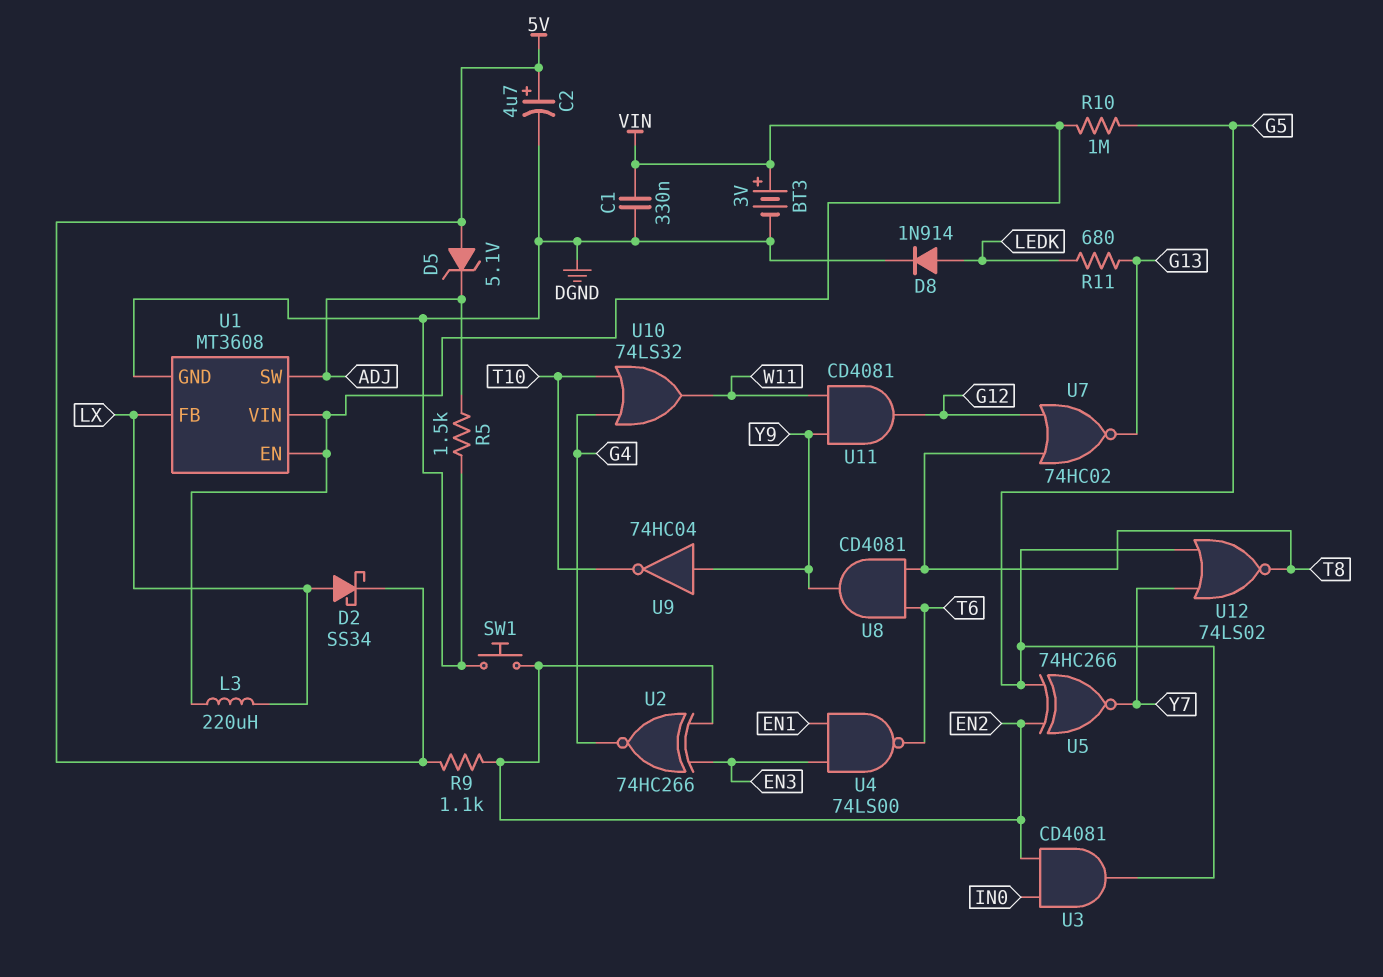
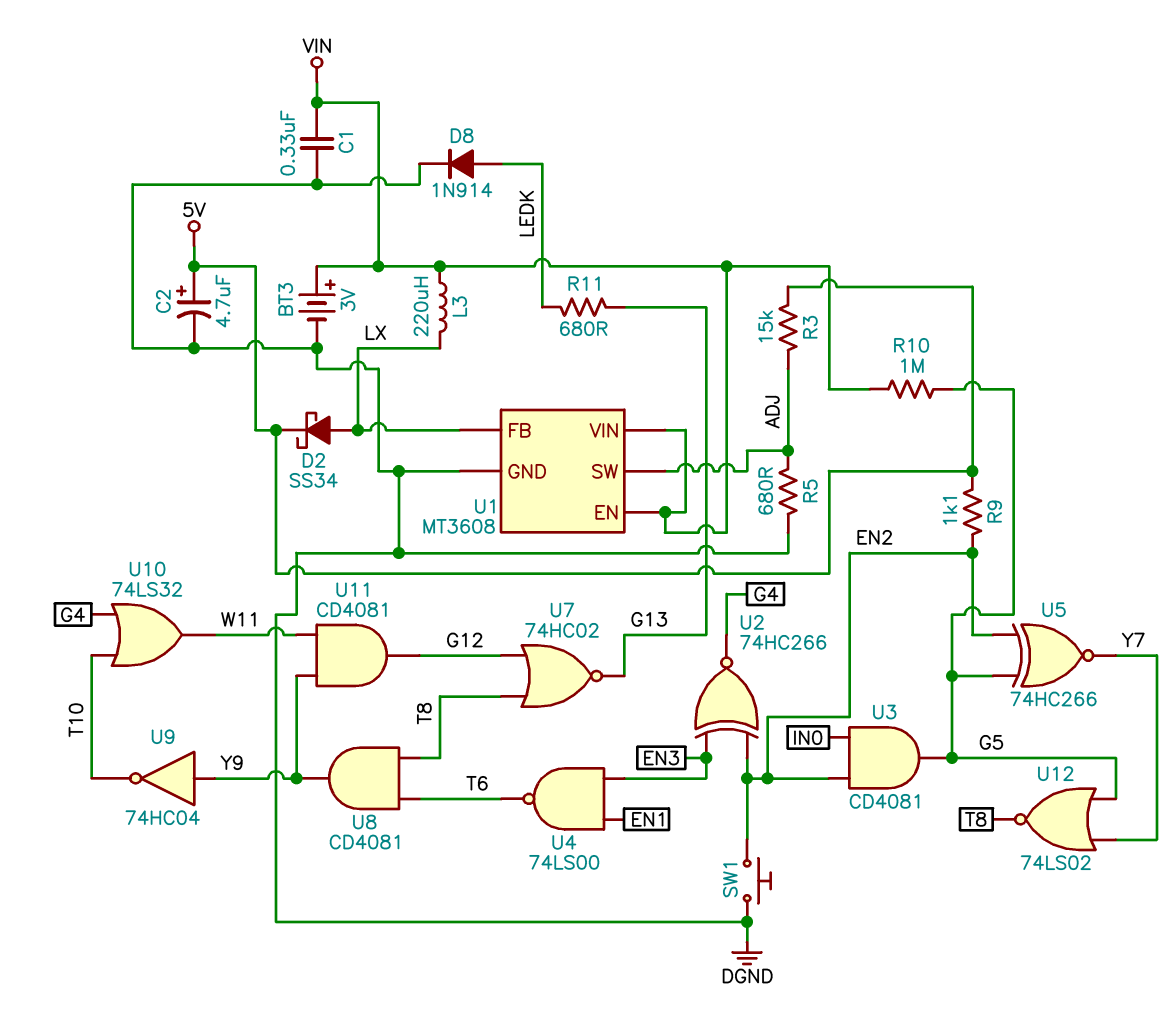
D5: zener 5.1V (A 5V, K ADJ) -> none
R3: none -> 15k (5V, ADJ)
R5: 1.5k (ADJ, DGND) -> 680 (ADJ, DGND)

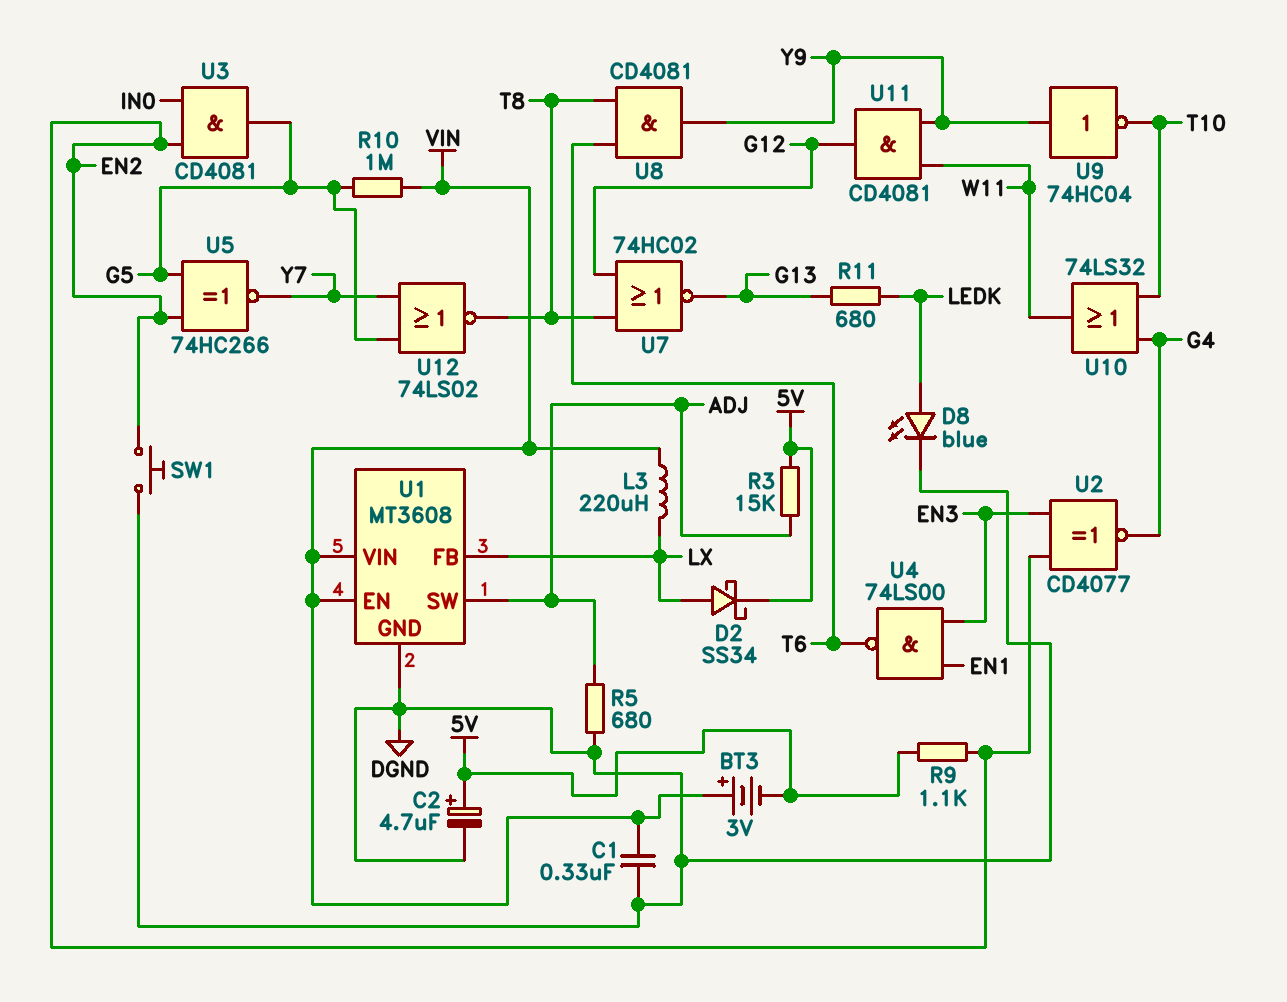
BT3: 3V (plus VIN, minus DGND) -> 3V (plus VIN, minus 5V)
D8: diode 1N914 (A LEDK, K DGND) -> LED blue (A LEDK, K DGND)
U2: XNOR 74HC266 (in EN2, in EN3, out G4) -> XNOR CD4077 (in EN2, in EN3, out G4)

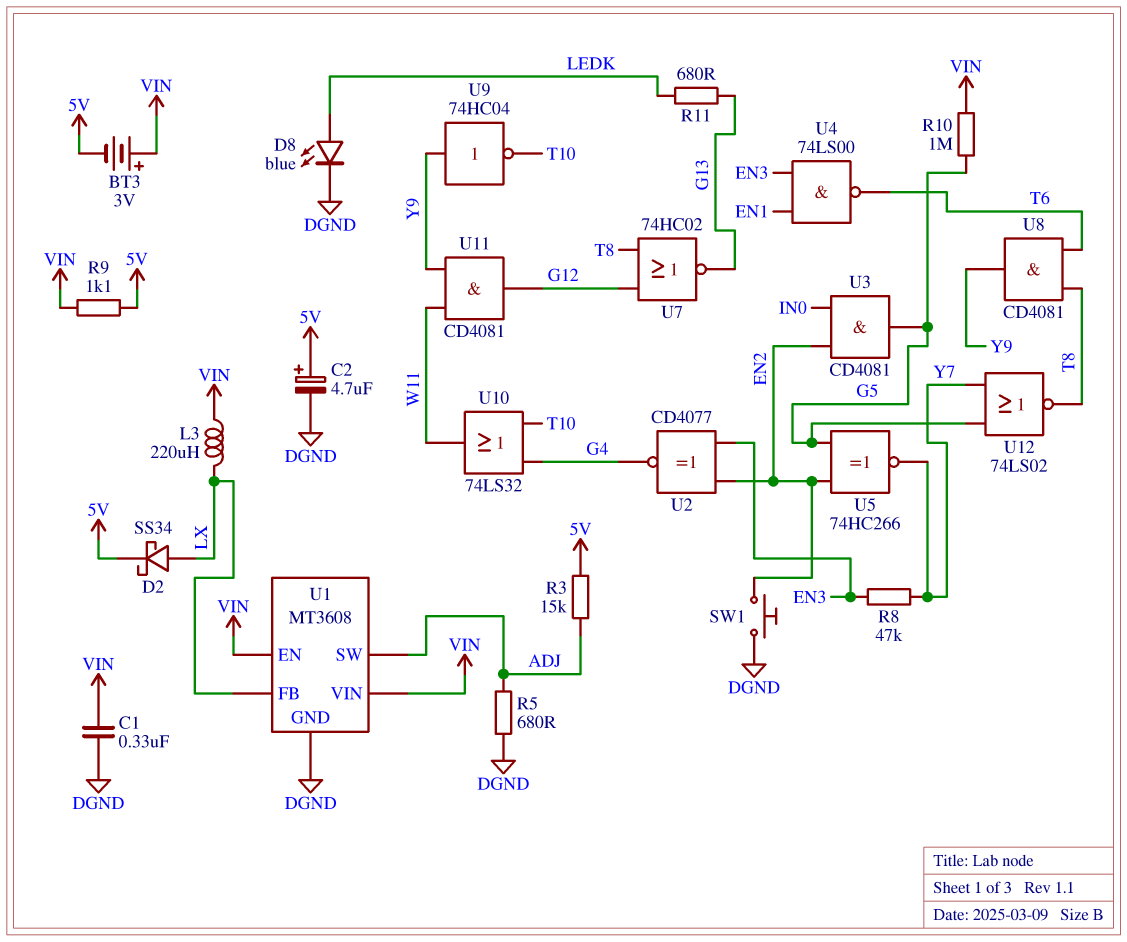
R8: none -> 47k (EN3, Y7)
R9: 1.1k (5V, EN2) -> 1.1k (5V, VIN)

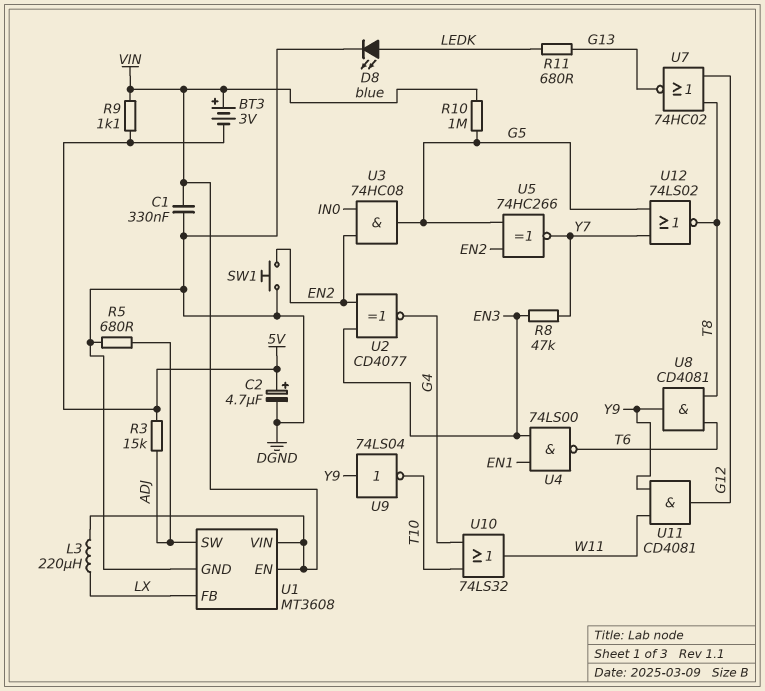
D2: schottky SS34 (A LX, K 5V) -> none
U3: AND CD4081 (in EN2, in IN0, out G5) -> AND 74HC08 (in EN2, in IN0, out G5)
U9: NOT 74HC04 (in Y9, out T10) -> NOT 74LS04 (in Y9, out T10)

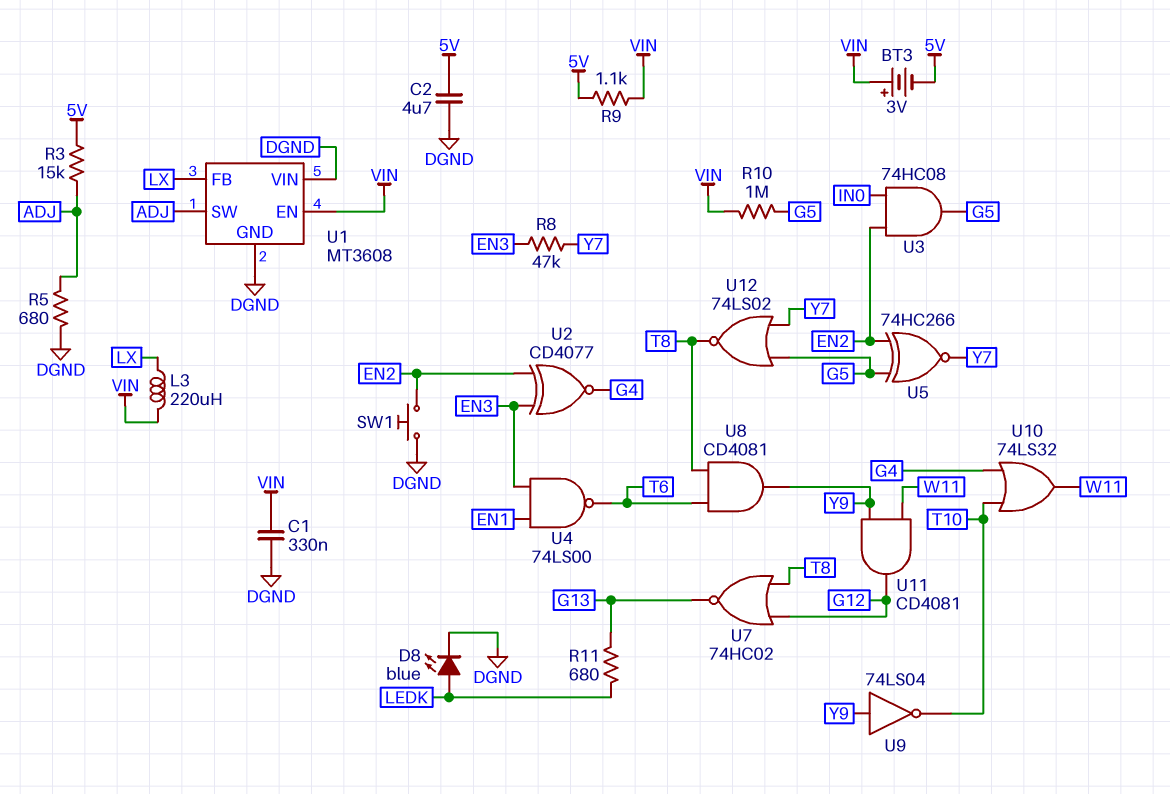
C2: 4.7uF (plus 5V, minus DGND) -> 4.7uF (5V, DGND)
U1 pin VIN: VIN -> DGND

